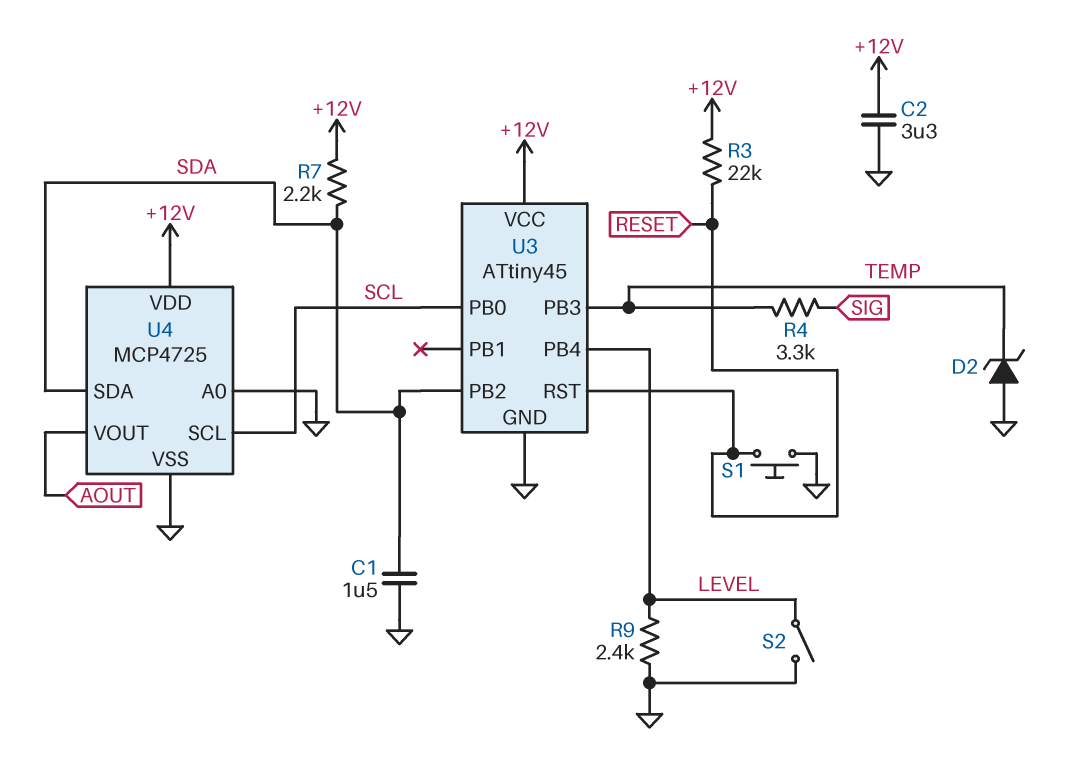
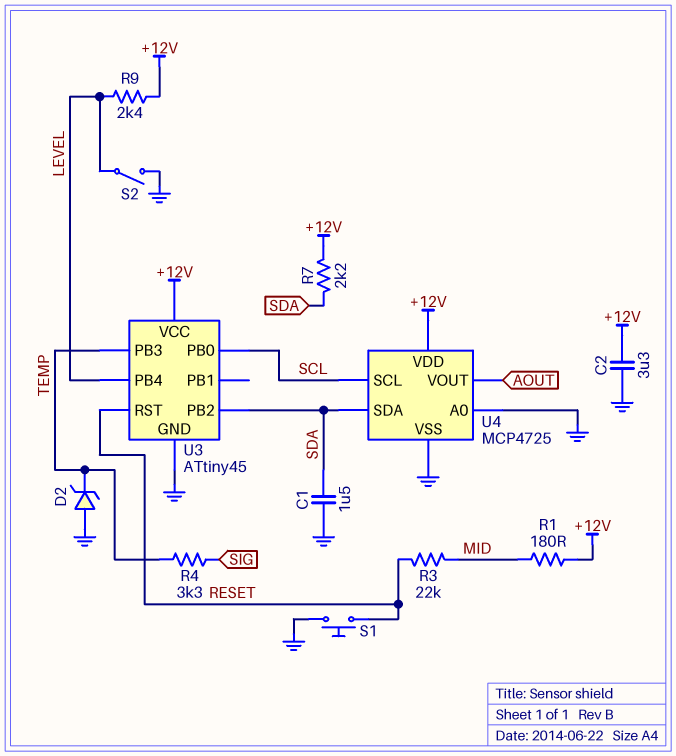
R1: none -> 180 (+12V, MID)
R3: 22k (+12V, RESET) -> 22k (MID, RESET)
R9: 2.4k (GND, LEVEL) -> 2.4k (+12V, LEVEL)

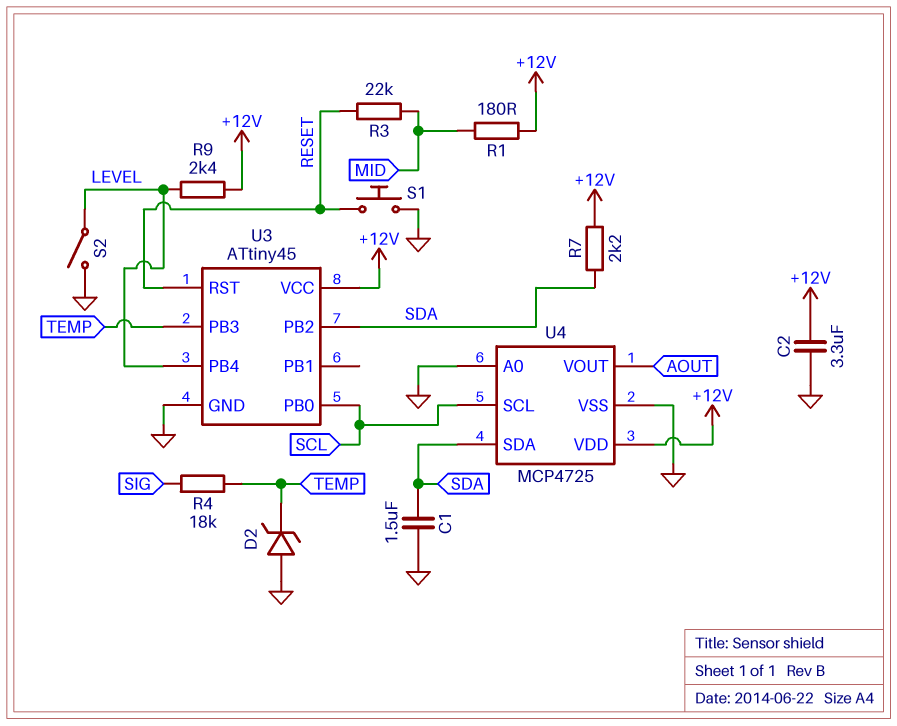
R4: 3.3k (SIG, TEMP) -> 18k (SIG, TEMP)

